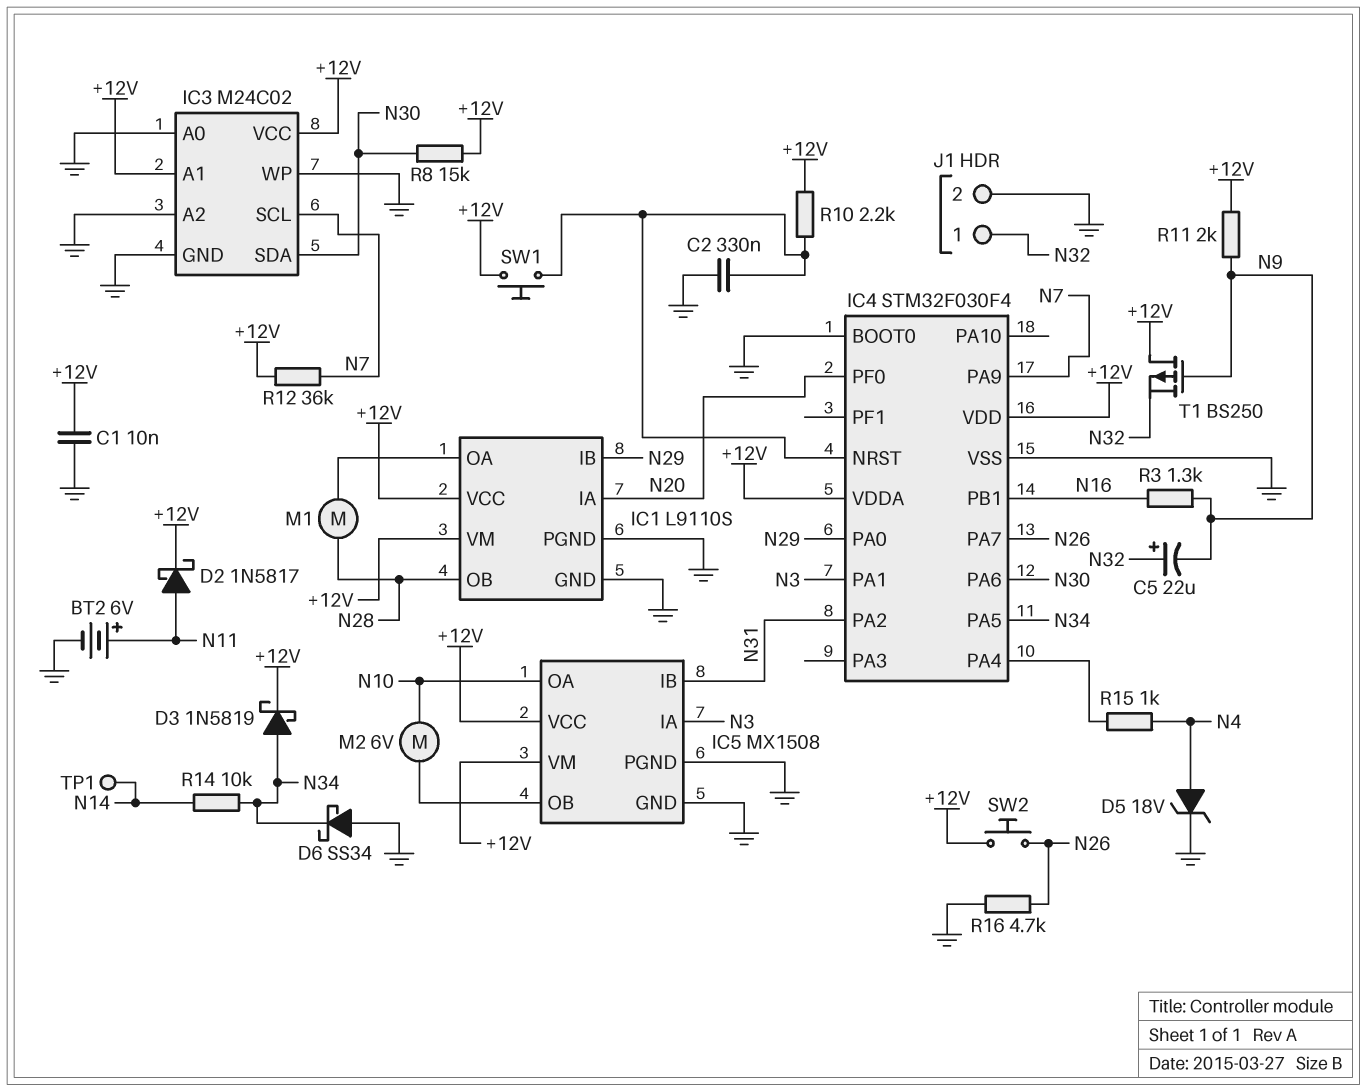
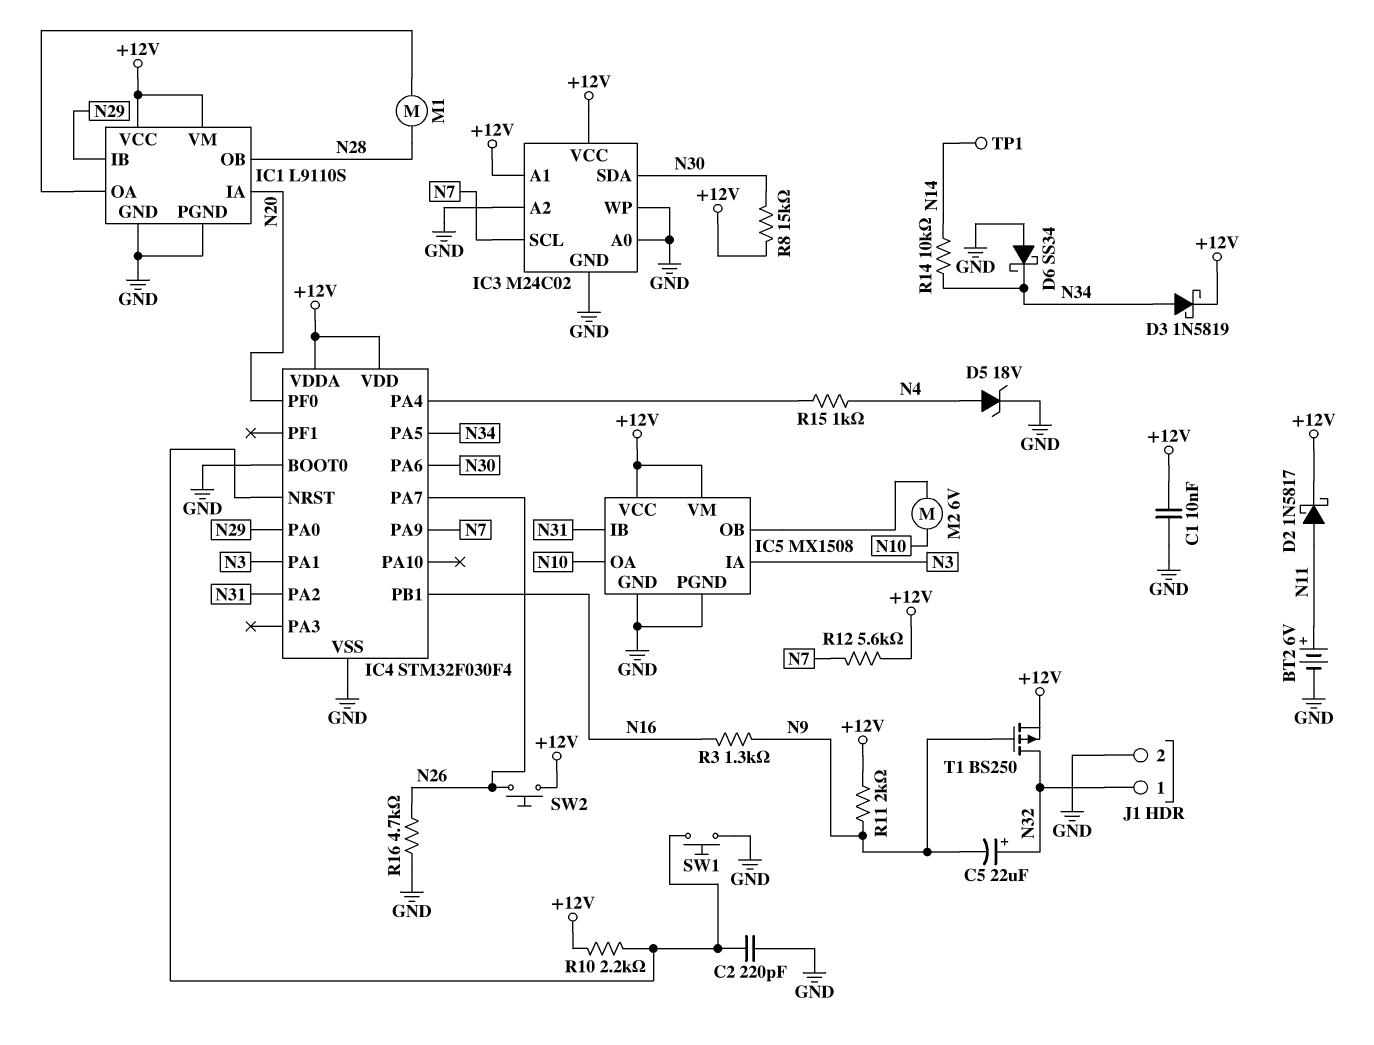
C2: 330nF (GND, IC4/NRST) -> 220pF (GND, IC4/NRST)
R12: 36k (+12V, N7) -> 5.6k (+12V, N7)
SW1: button (+12V, IC4/NRST) -> button (GND, IC4/NRST)
T1: PMOS BS250 (G N9, D +12V, S N32) -> PMOS BS250 (G N9, D N32, S +12V)

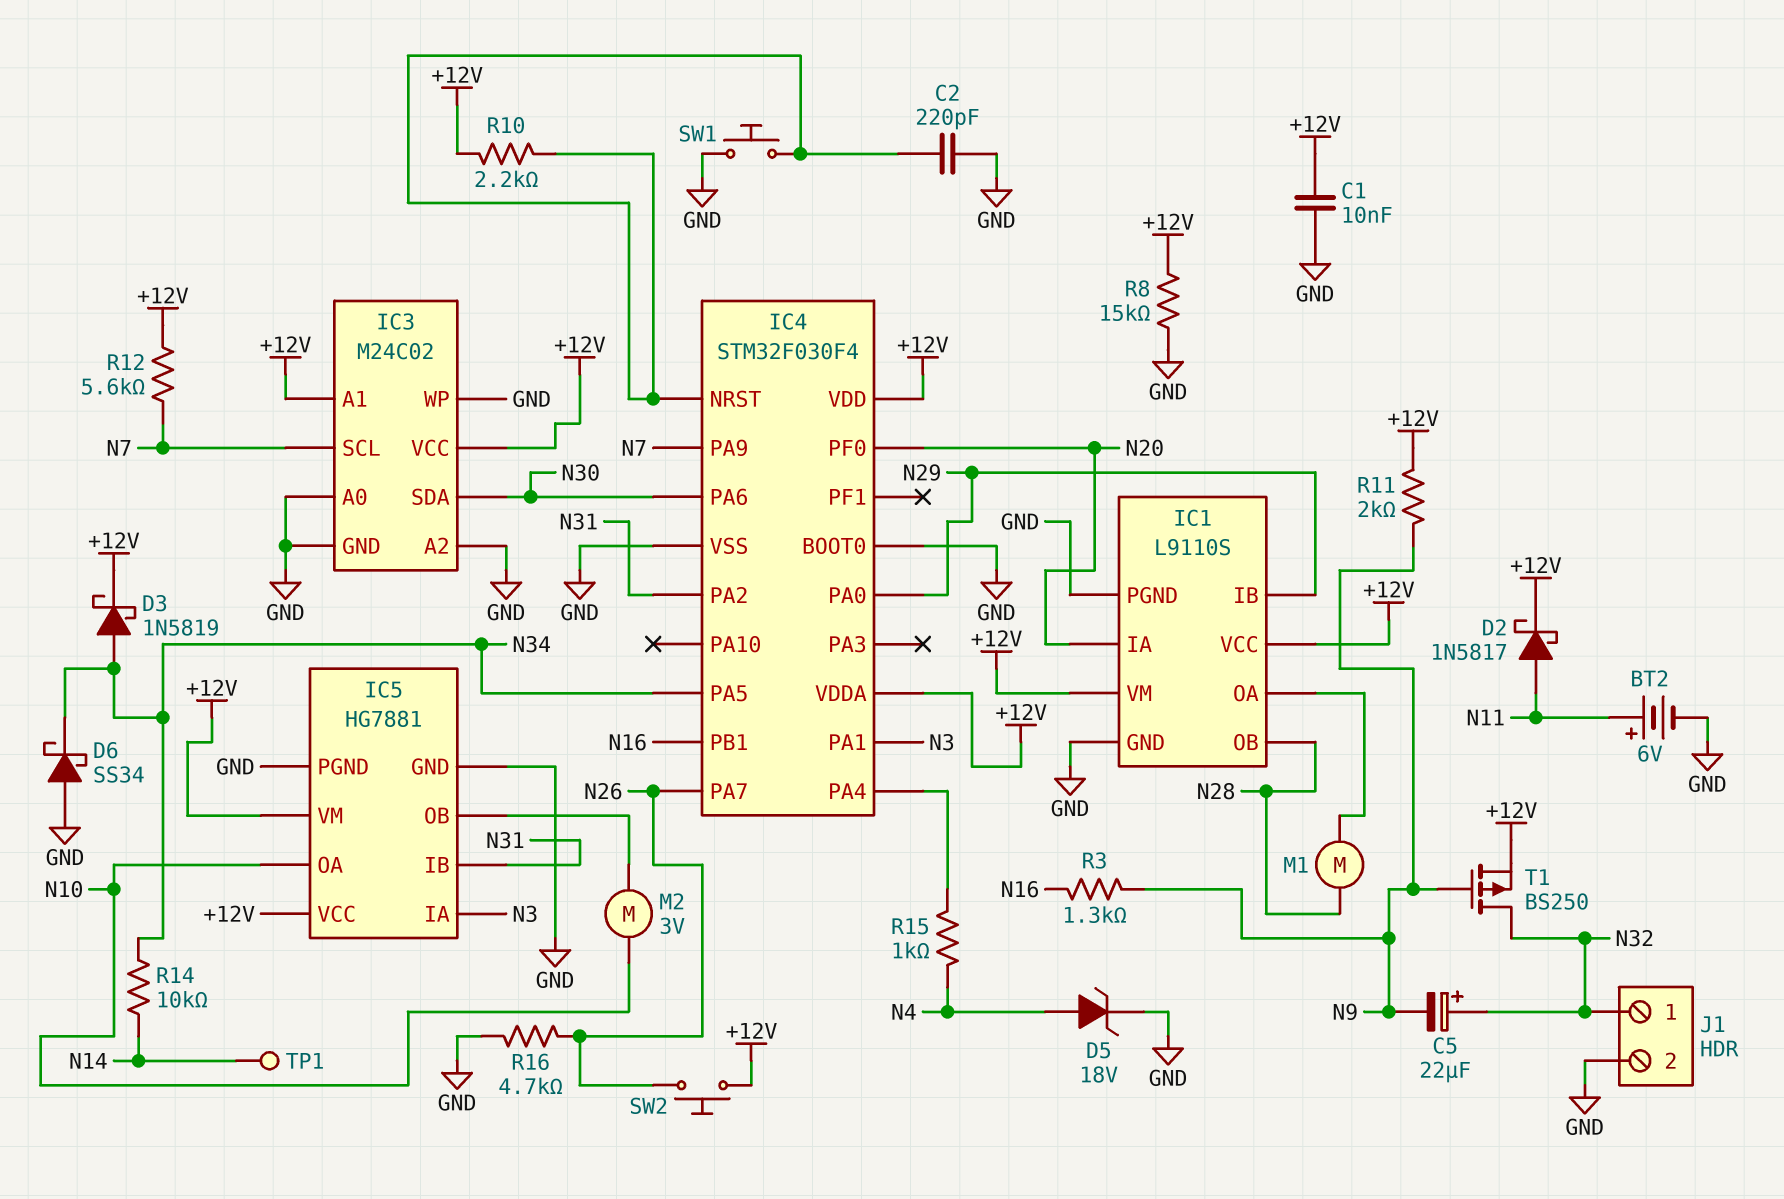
IC5: MX1508 -> HG7881
M2: motor 6V (IC5/OB, N10) -> motor 3V (IC5/OB, N10)
R8: 15k (+12V, N30) -> 15k (+12V, GND)

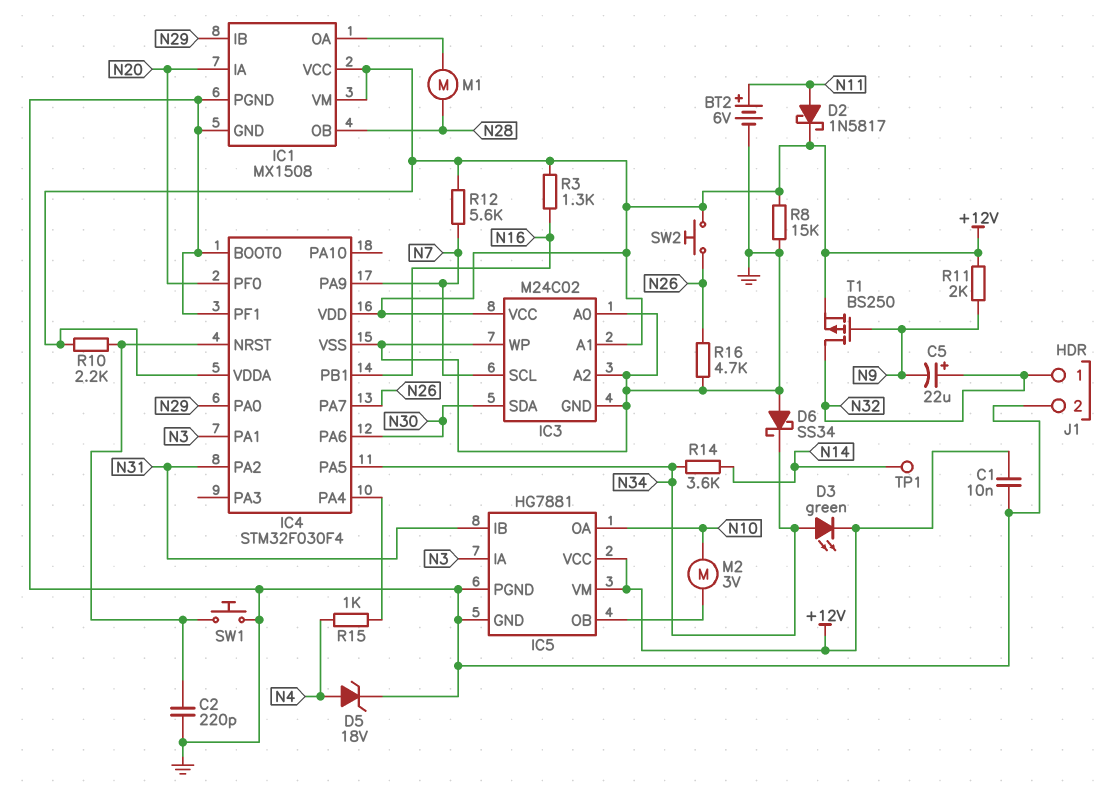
D3: schottky 1N5819 (A N34, K +12V) -> LED green (A N34, K +12V)
IC1: L9110S -> MX1508
IC4 pin PF1: none -> GND
R3: 1.3k (N9, N16) -> 1.3k (+12V, N16)
R14: 10k (N14, N34) -> 3.6k (N14, N34)

